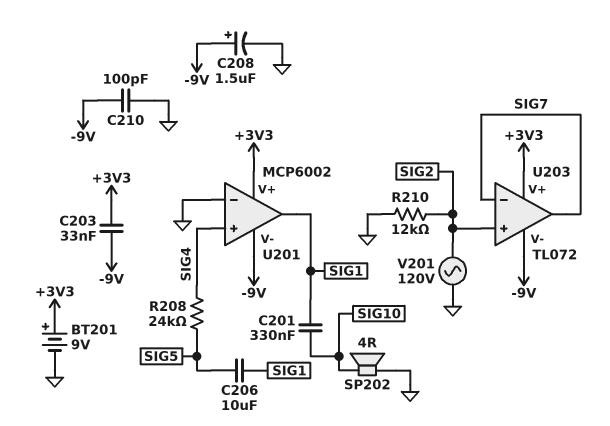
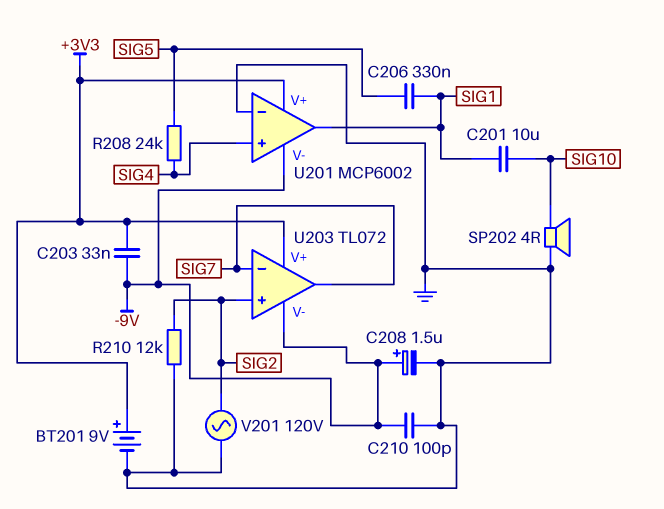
C201: 330nF (SIG1, SIG10) -> 10uF (SIG1, SIG10)
C206: 10uF (SIG1, SIG5) -> 330nF (SIG1, SIG5)

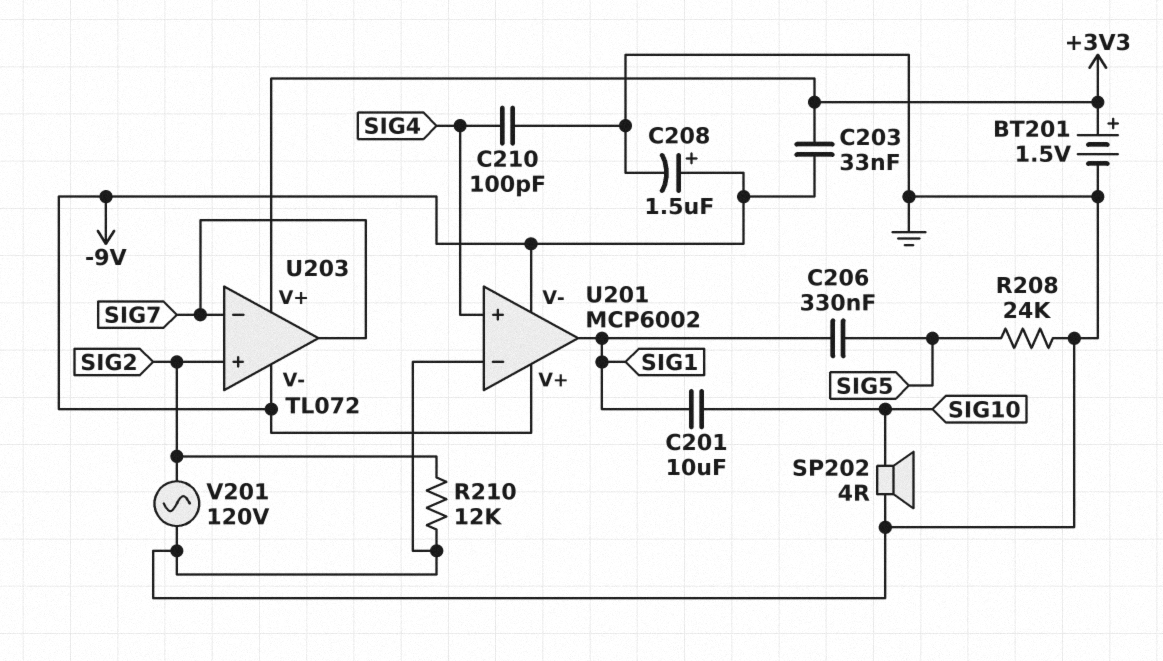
BT201: 9V (plus +3V3, minus GND) -> 1.5V (plus +3V3, minus GND)
C210: 100pF (-9V, GND) -> 100pF (GND, SIG4)
R208: 24k (SIG4, SIG5) -> 24k (GND, SIG5)
U201 pin V+: +3V3 -> -9V

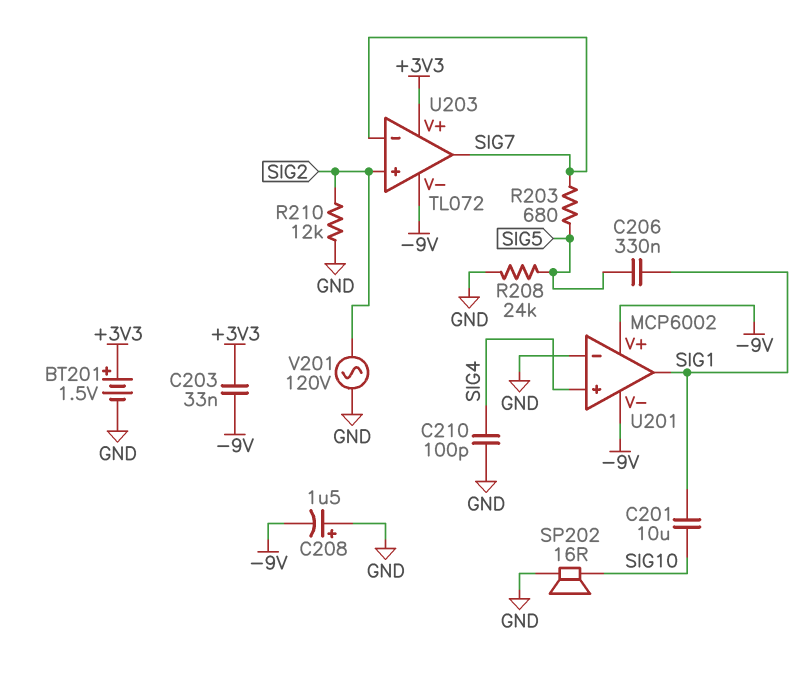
C208: 1.5uF (plus -9V, minus GND) -> 1.5uF (plus GND, minus -9V)
R203: none -> 680 (SIG5, SIG7)
SP202: speaker 4R (GND, SIG10) -> speaker 16R (GND, SIG10)

